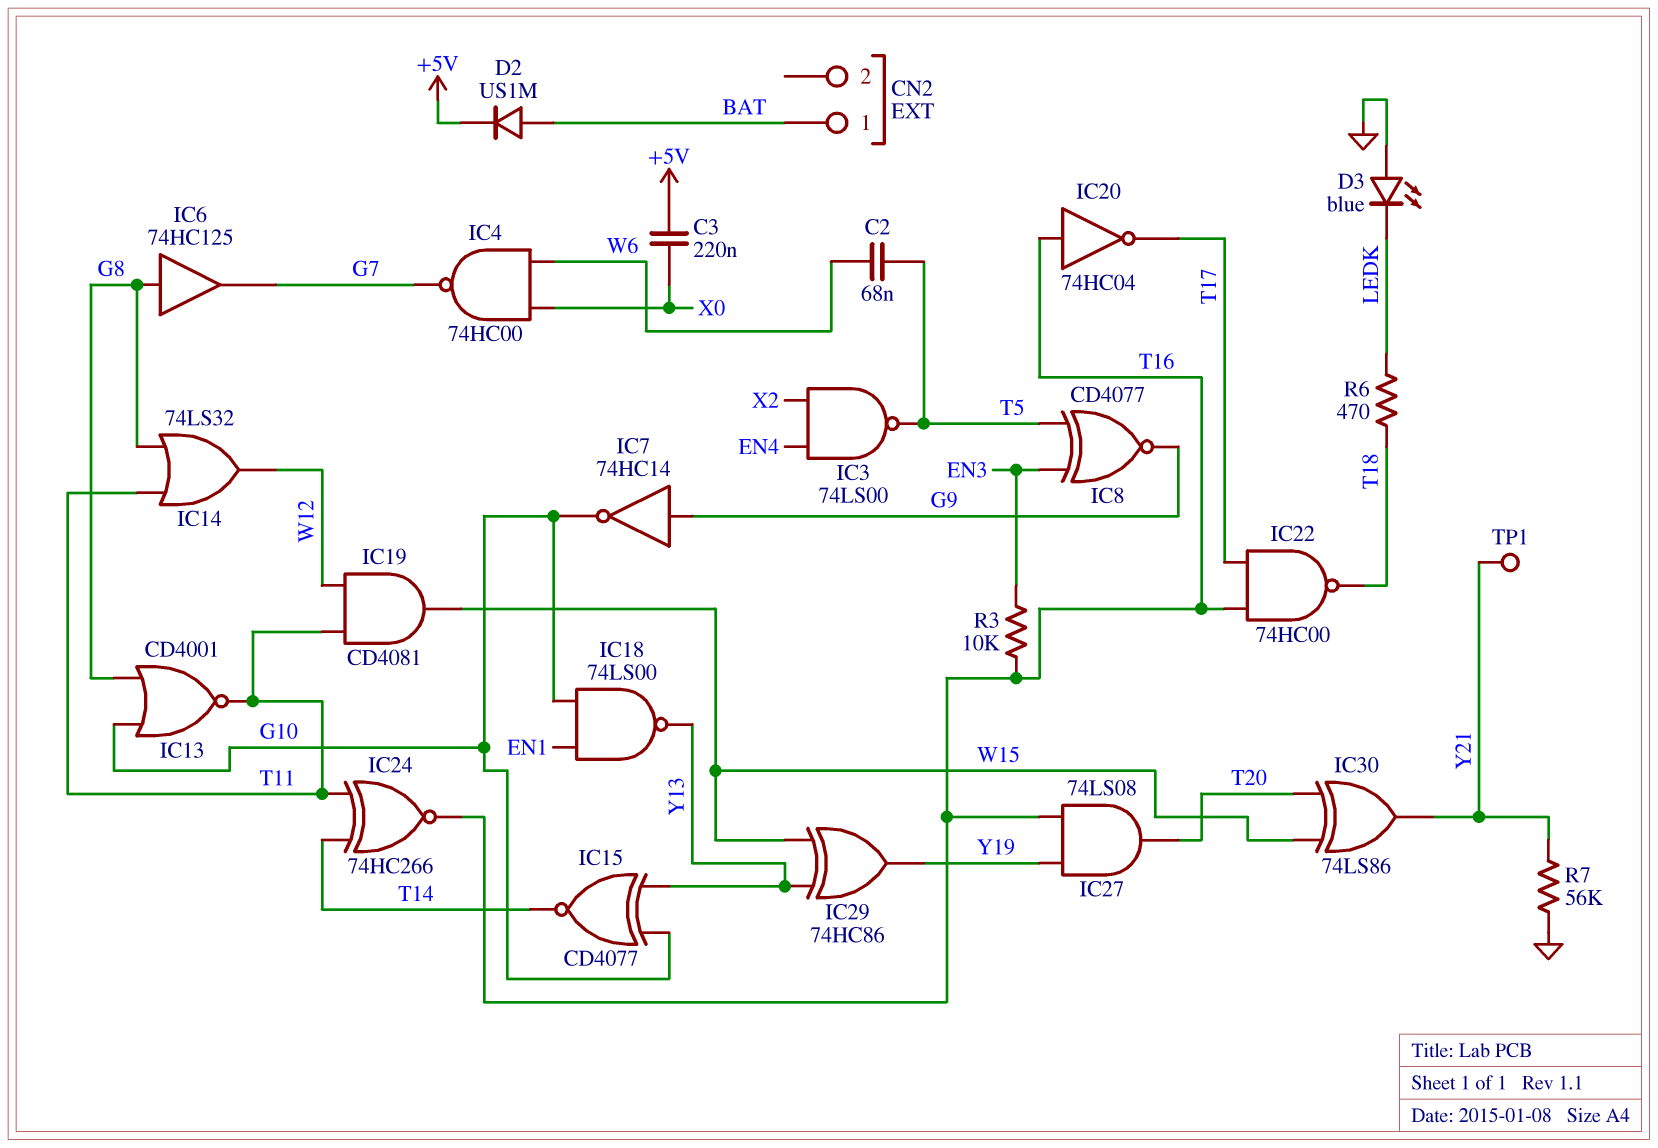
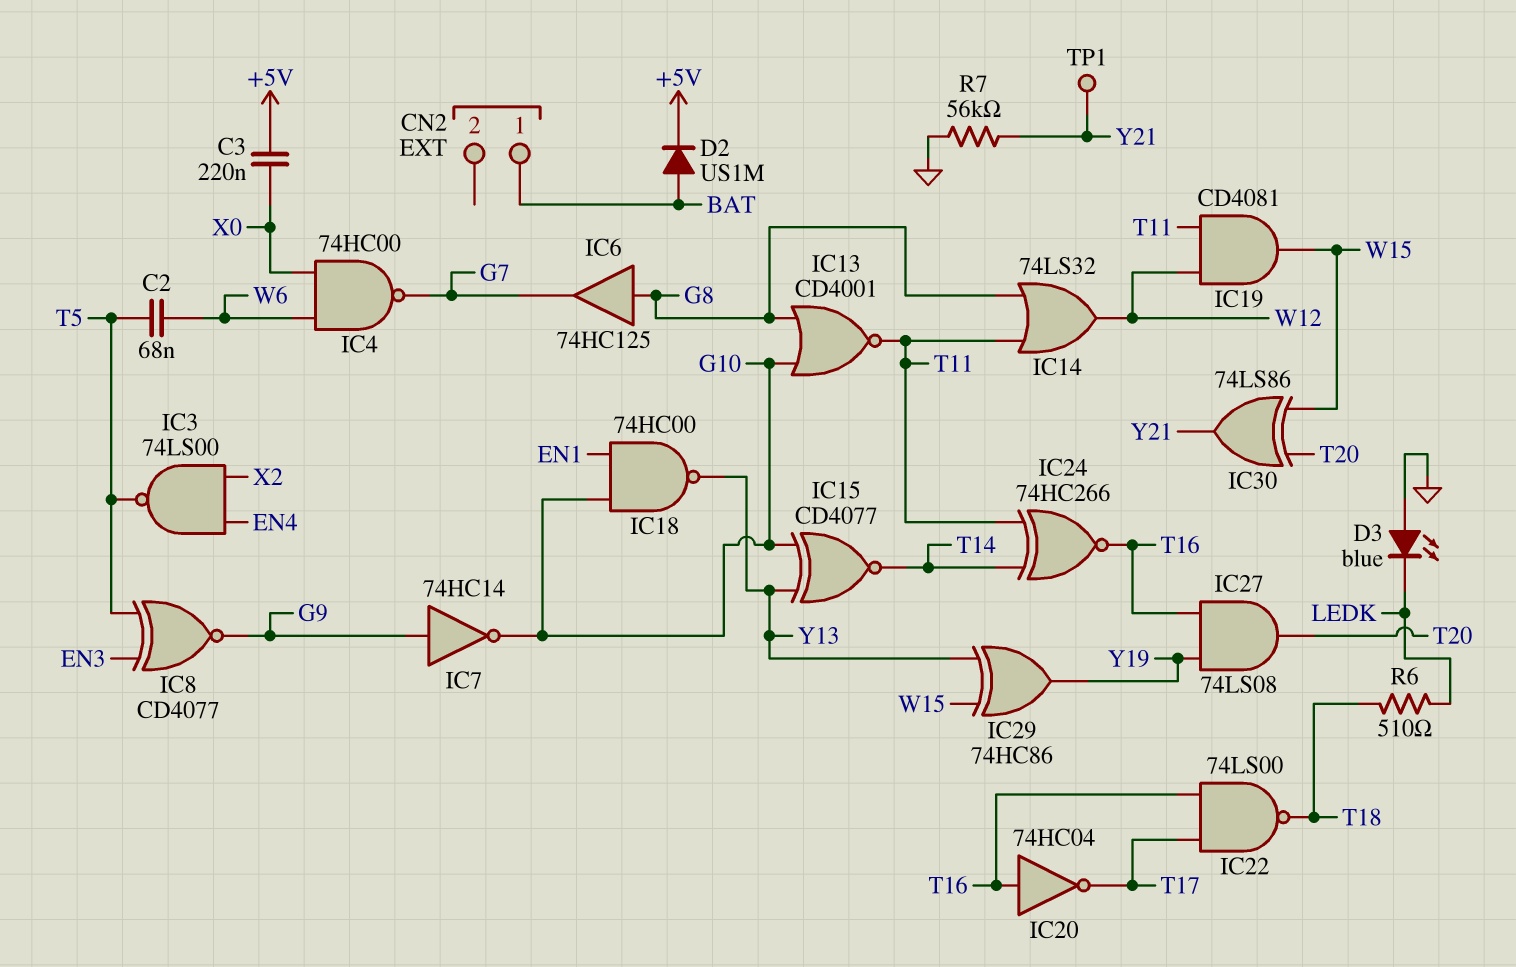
IC18: NAND 74LS00 (in EN1, in G10, out Y13) -> NAND 74HC00 (in EN1, in G10, out Y13)
IC22: NAND 74HC00 (in T16, in T17, out T18) -> NAND 74LS00 (in T16, in T17, out T18)
R3: 10k (EN3, T16) -> none
R6: 470 (LEDK, T18) -> 510 (LEDK, T18)

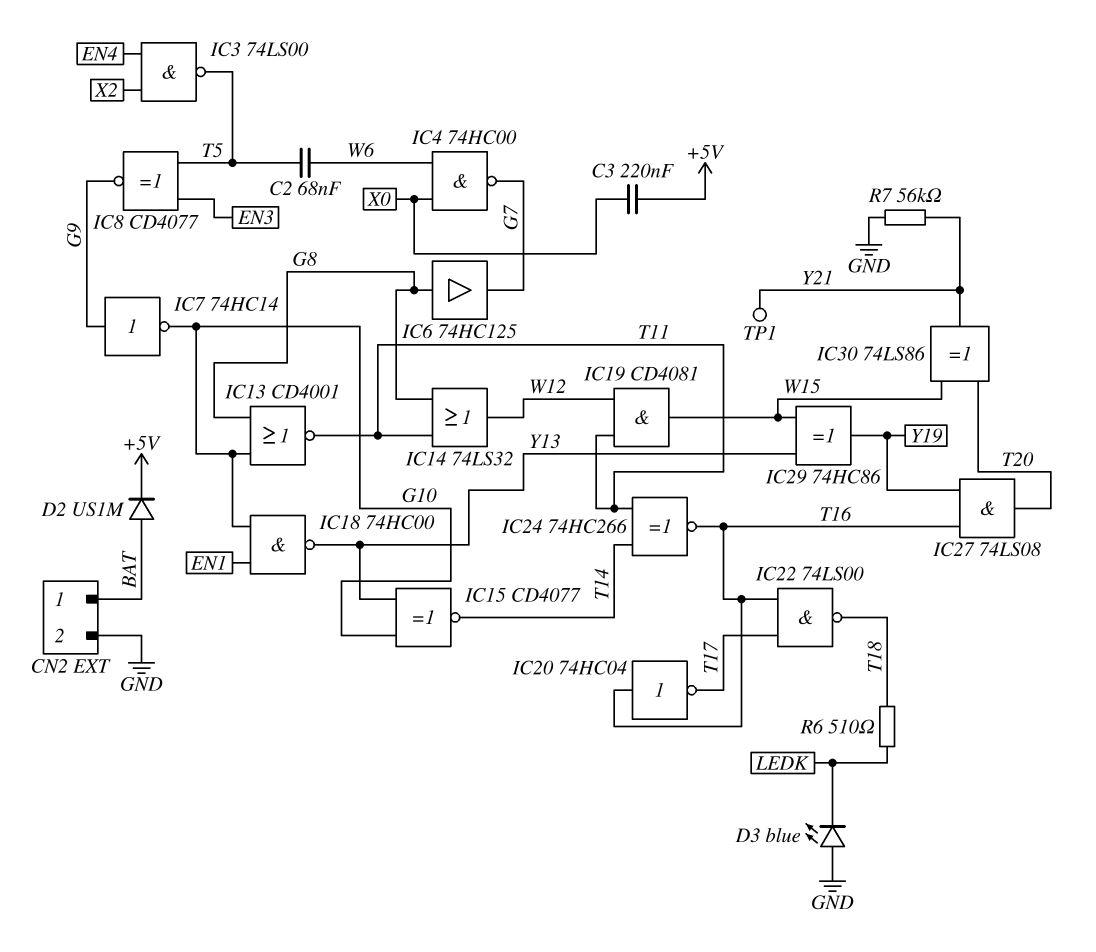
CN2 pin 2: none -> GND

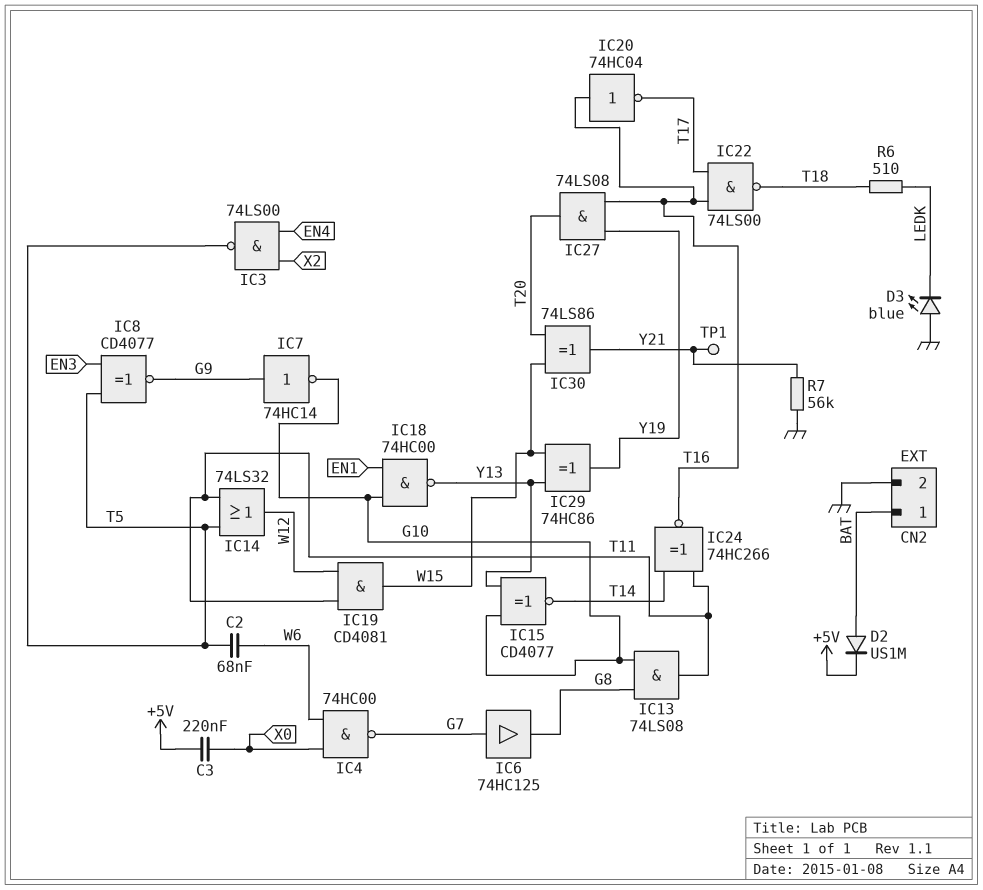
IC6: buffer 74HC125 (in G8, out G7) -> buffer 74HC125 (in G7, out G8)
IC13: NOR CD4001 (in G8, in G10, out T11) -> AND 74LS08 (in G8, in G10, out T11)
IC14: OR 74LS32 (in G8, in T11, out W12) -> OR 74LS32 (in T5, in T11, out W12)

